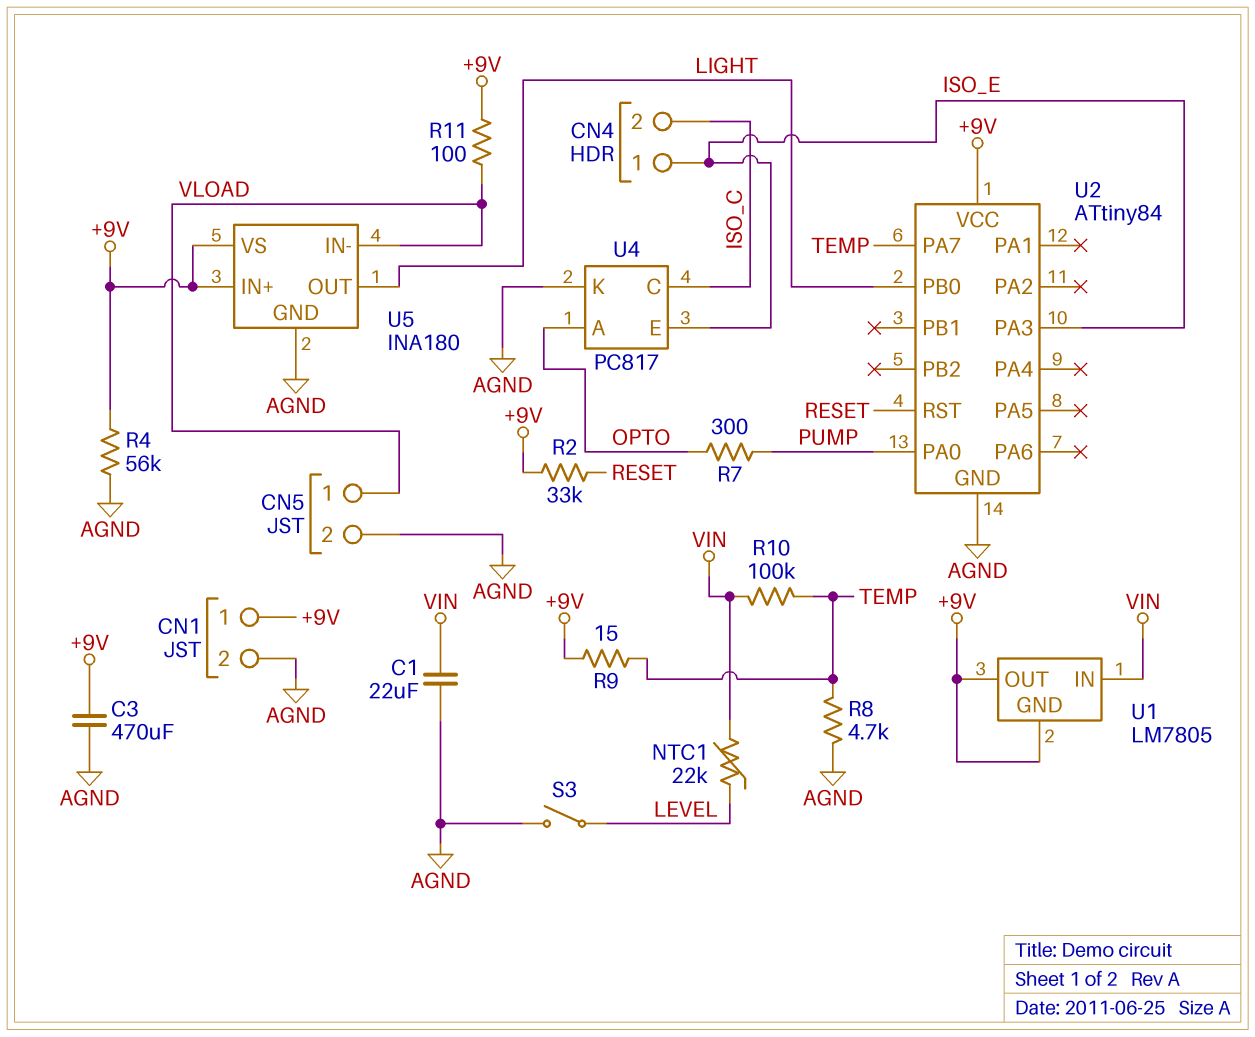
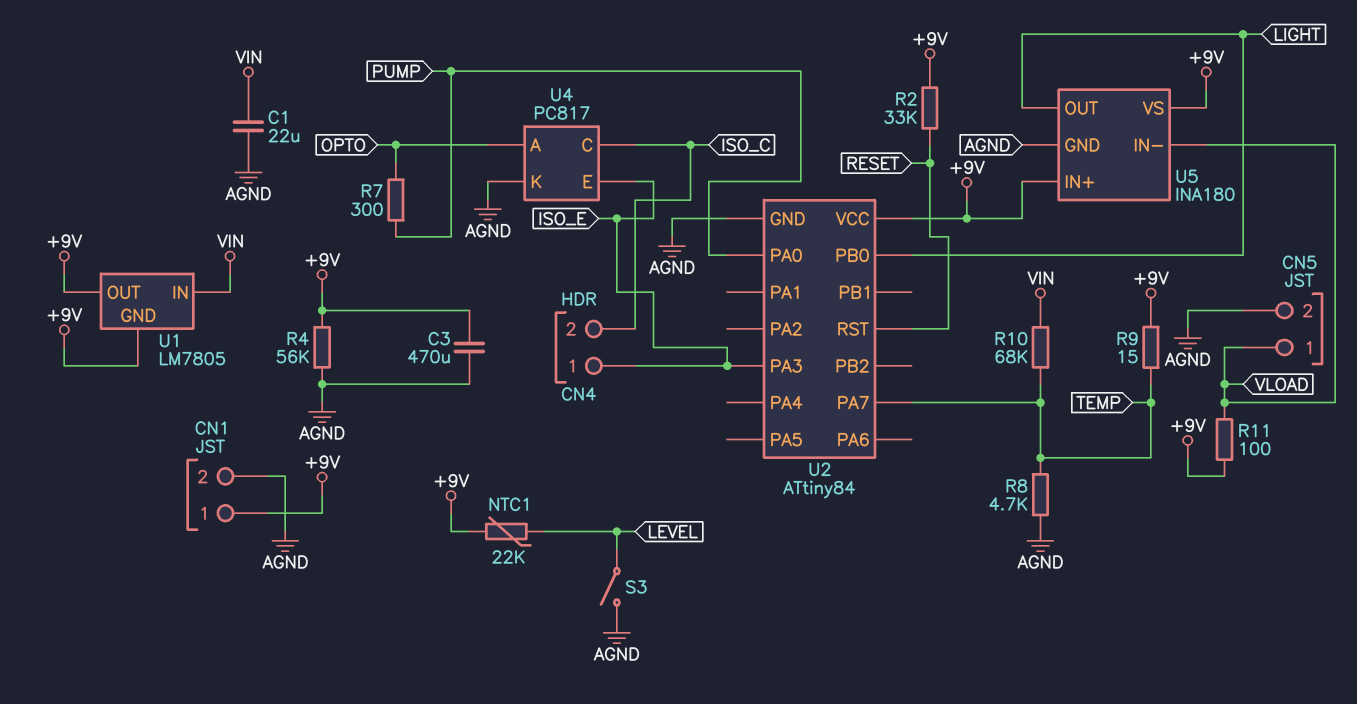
NTC1: 22k (LEVEL, VIN) -> 22k (+9V, LEVEL)
R10: 100k (TEMP, VIN) -> 68k (TEMP, VIN)

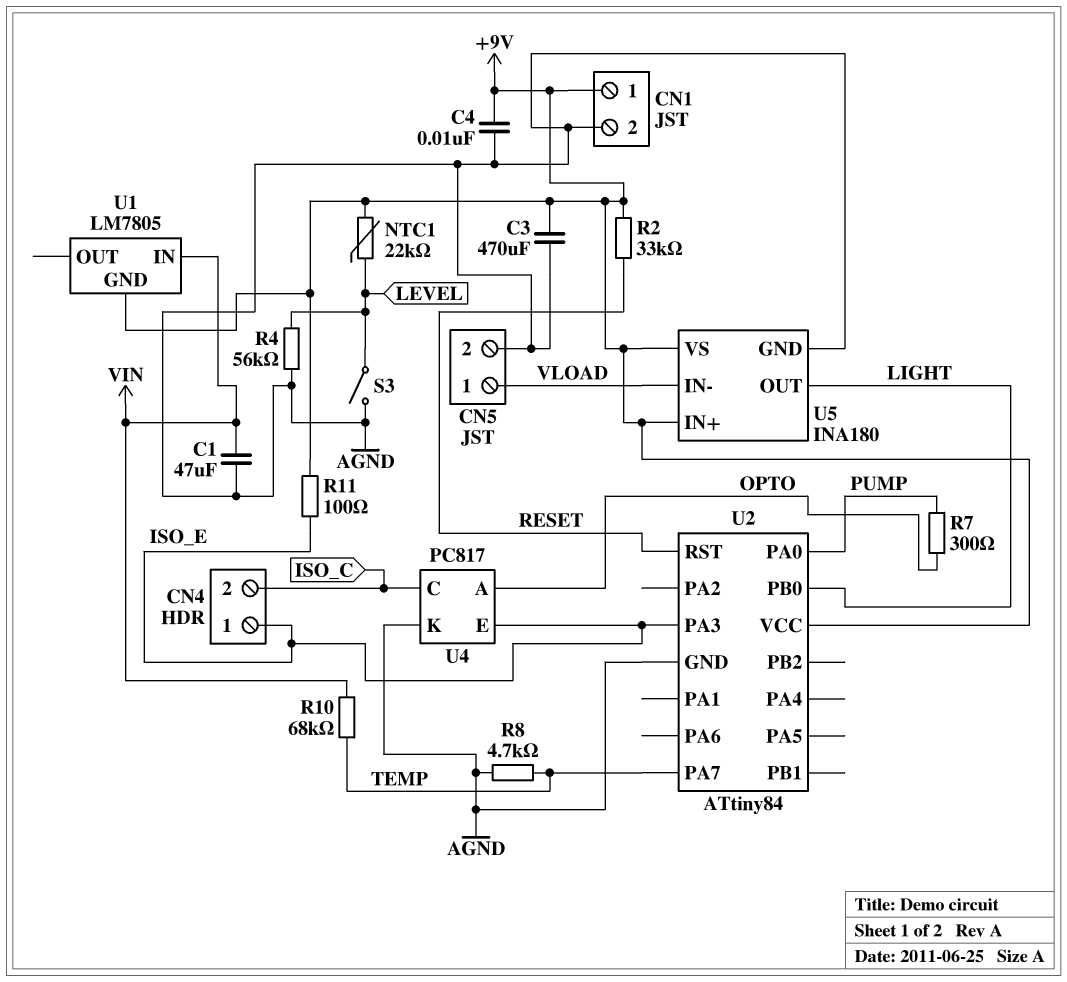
C1: 22uF (AGND, VIN) -> 47uF (AGND, VIN)
C4: none -> 10nF (+9V, AGND)
R4: 56k (+9V, AGND) -> 56k (AGND, LEVEL)
R9: 15 (+9V, TEMP) -> none
R11: 100 (+9V, VLOAD) -> 100 (+9V, ISO_E)
U1 pin OUT: +9V -> none

